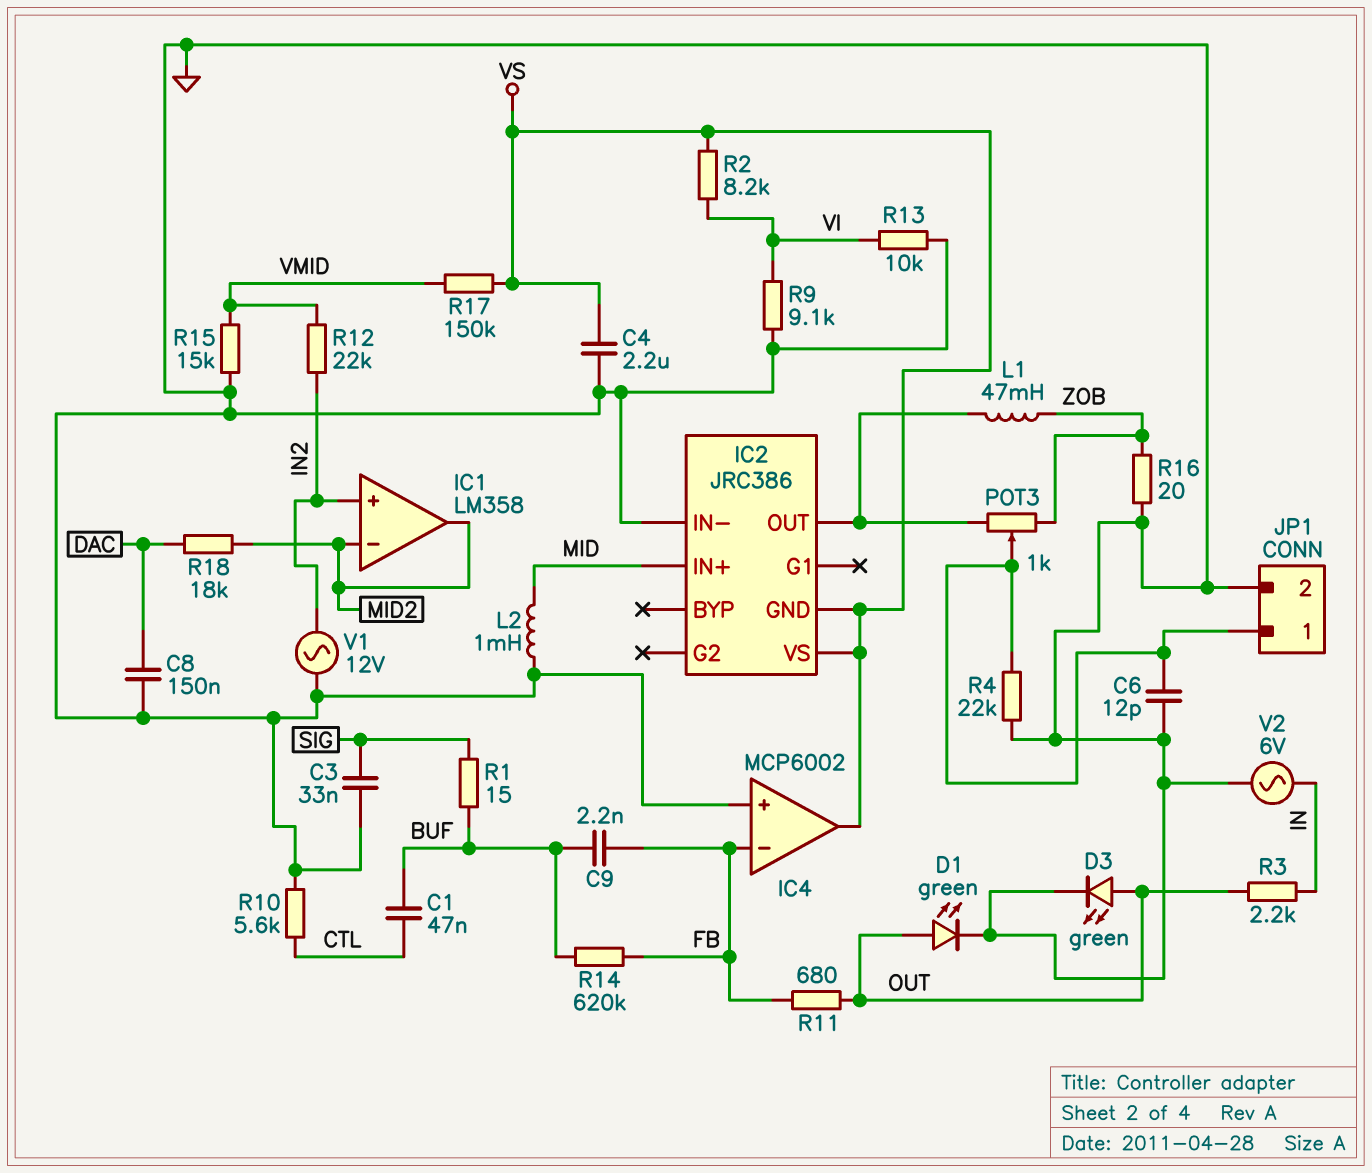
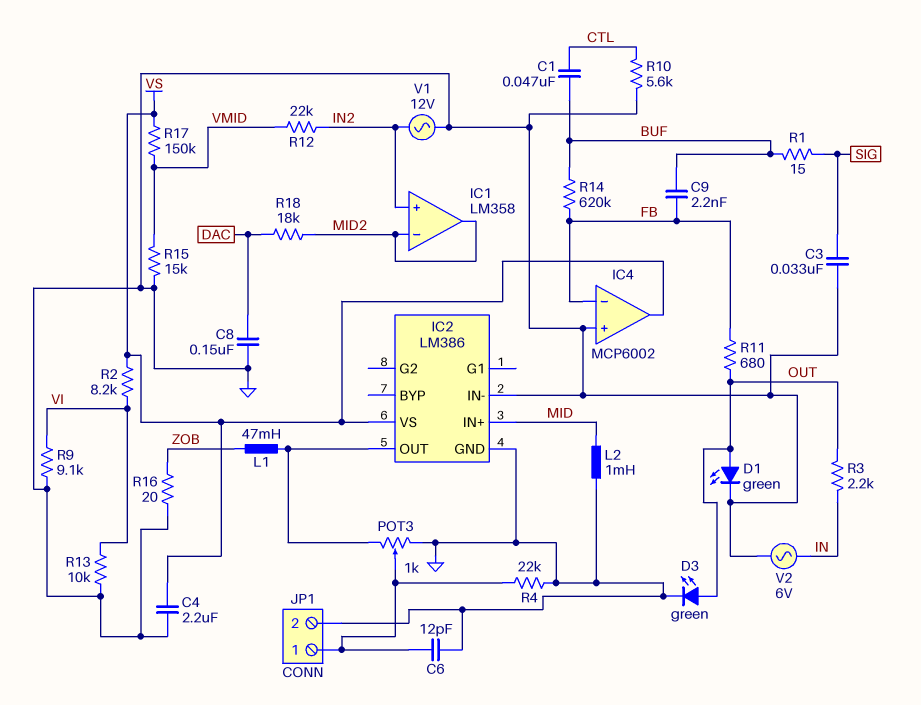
IC2: JRC386 -> LM386
IC2 pin GND: VS -> GND
POT3: 1k (IC2/OUT, ZOB, wiper JP1/1) -> 1k (GND, IC2/OUT, wiper JP1/1)

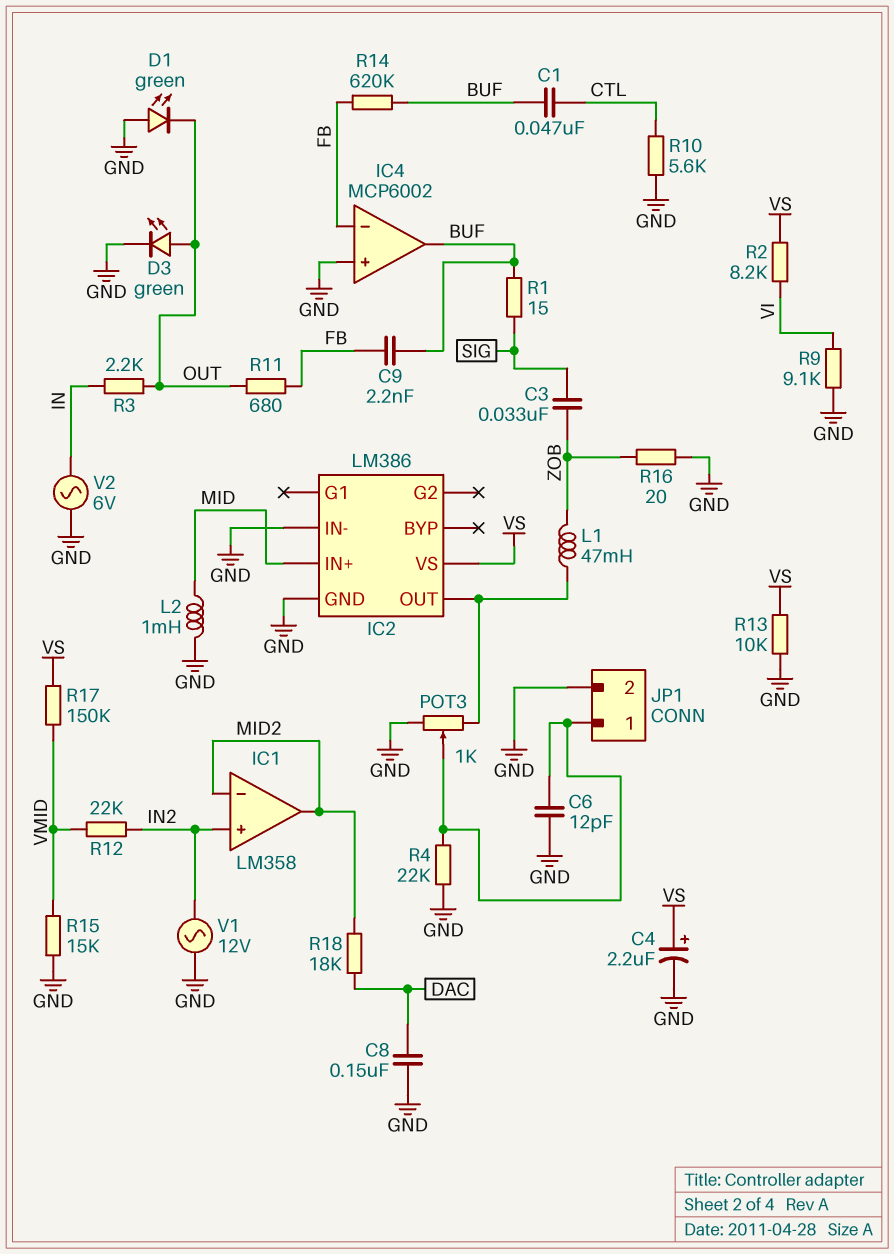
C3: 33nF (GND, SIG) -> 33nF (SIG, ZOB)
C4: 2.2uF (GND, VS) -> 2.2uF (plus VS, minus GND)
D1: LED green (A OUT, K GND) -> LED green (A GND, K OUT)
IC4 pin out: VS -> BUF
R13: 10k (GND, VI) -> 10k (GND, VS)

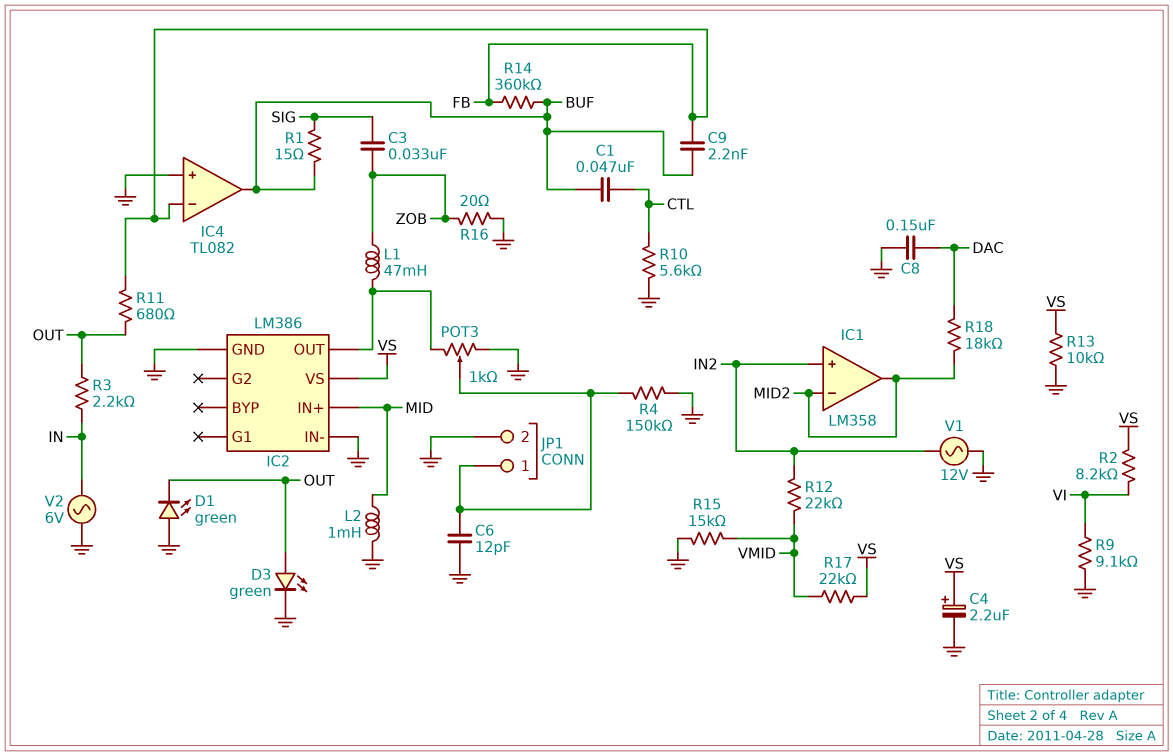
IC4: MCP6002 -> TL082
R4: 22k (GND, JP1/1) -> 150k (GND, JP1/1)
R14: 620k (BUF, FB) -> 360k (BUF, FB)
R17: 150k (VMID, VS) -> 22k (VMID, VS)

